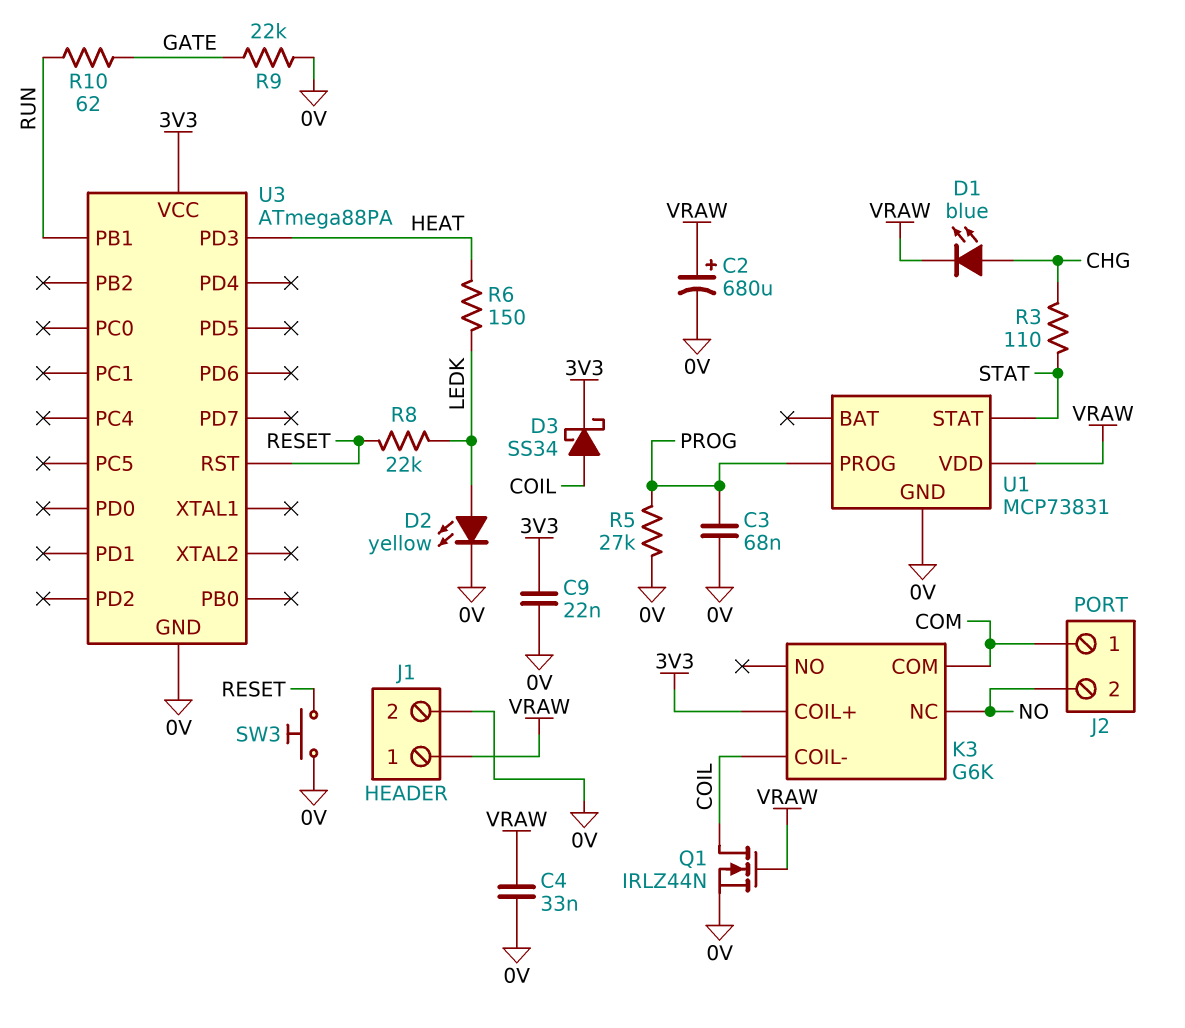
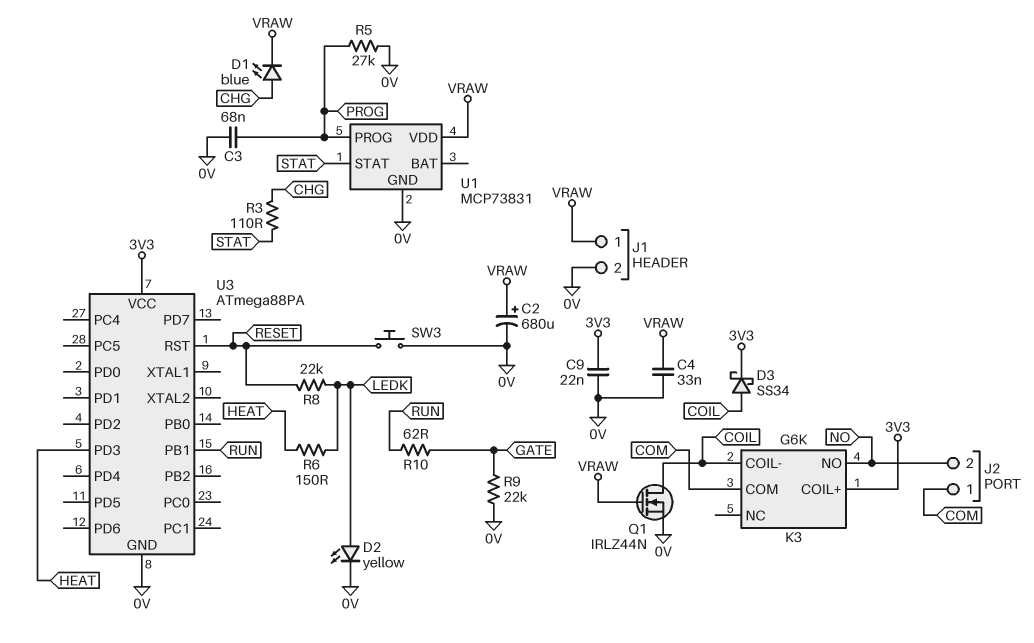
K3 pin NC: NO -> none
K3 pin NO: none -> NO

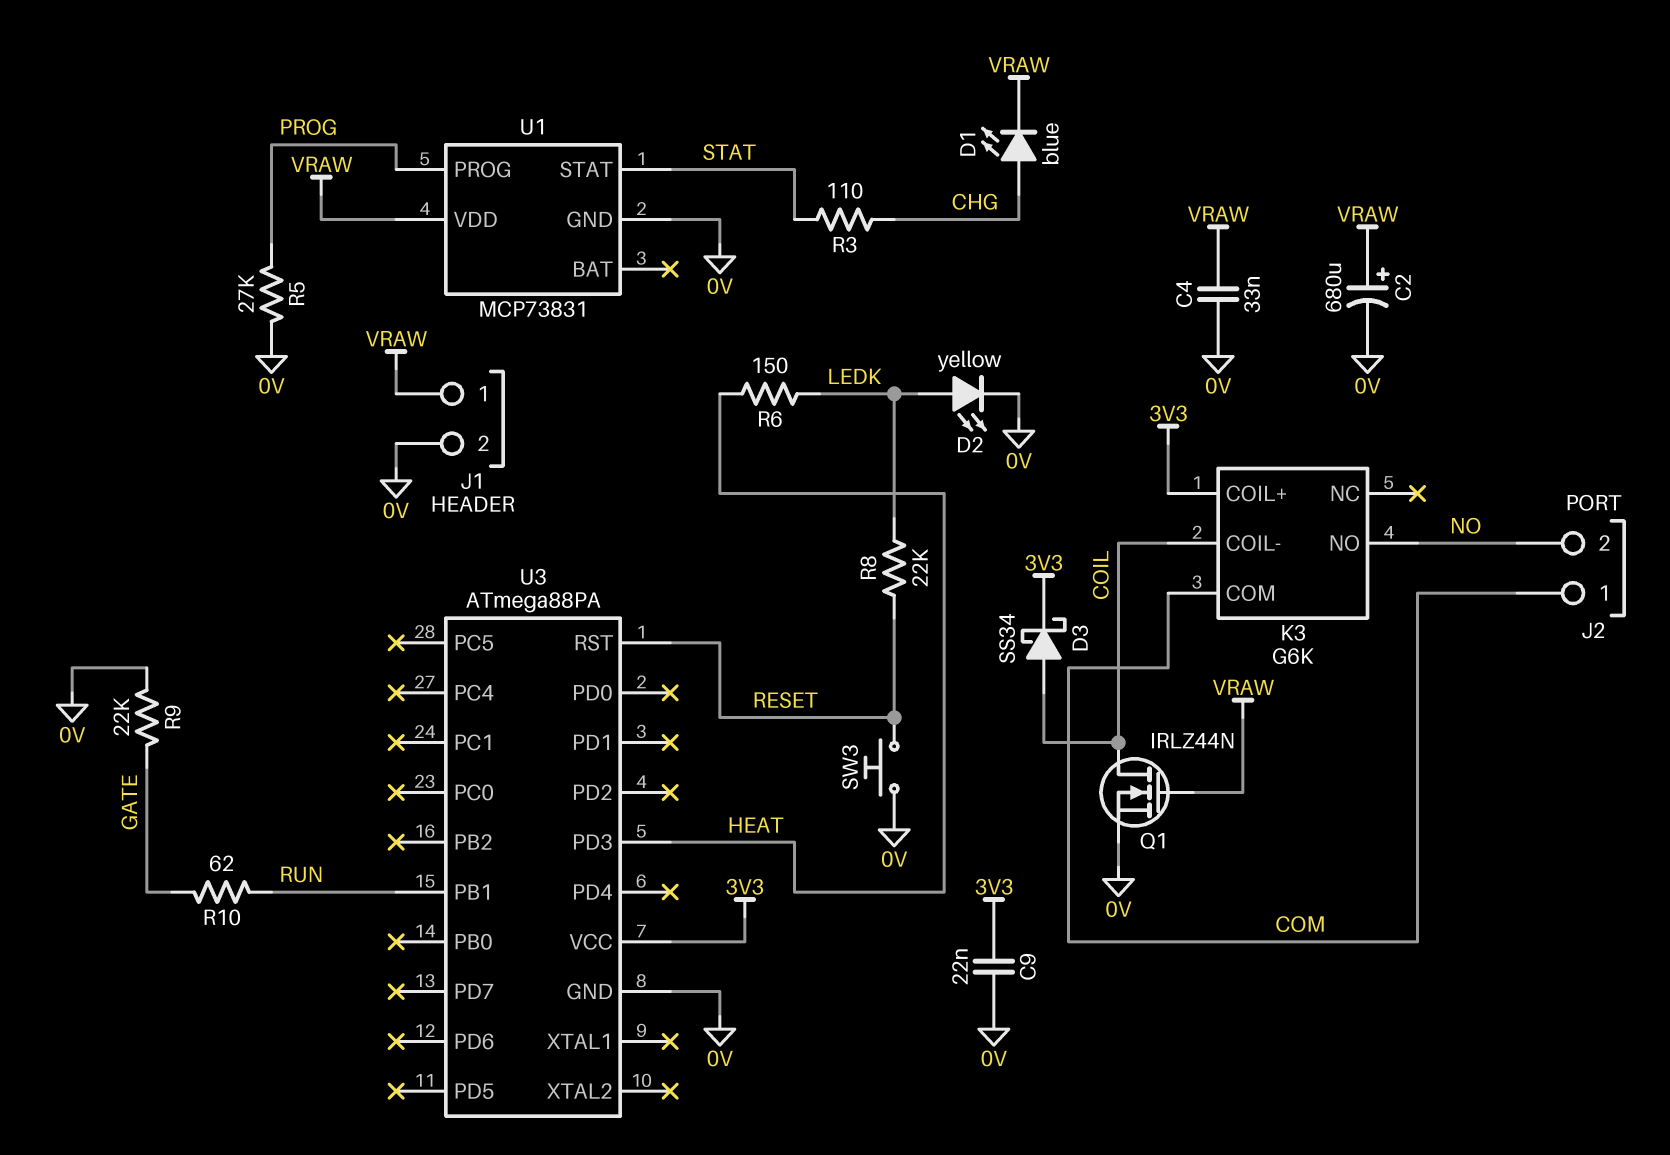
C3: 68nF (0V, PROG) -> none

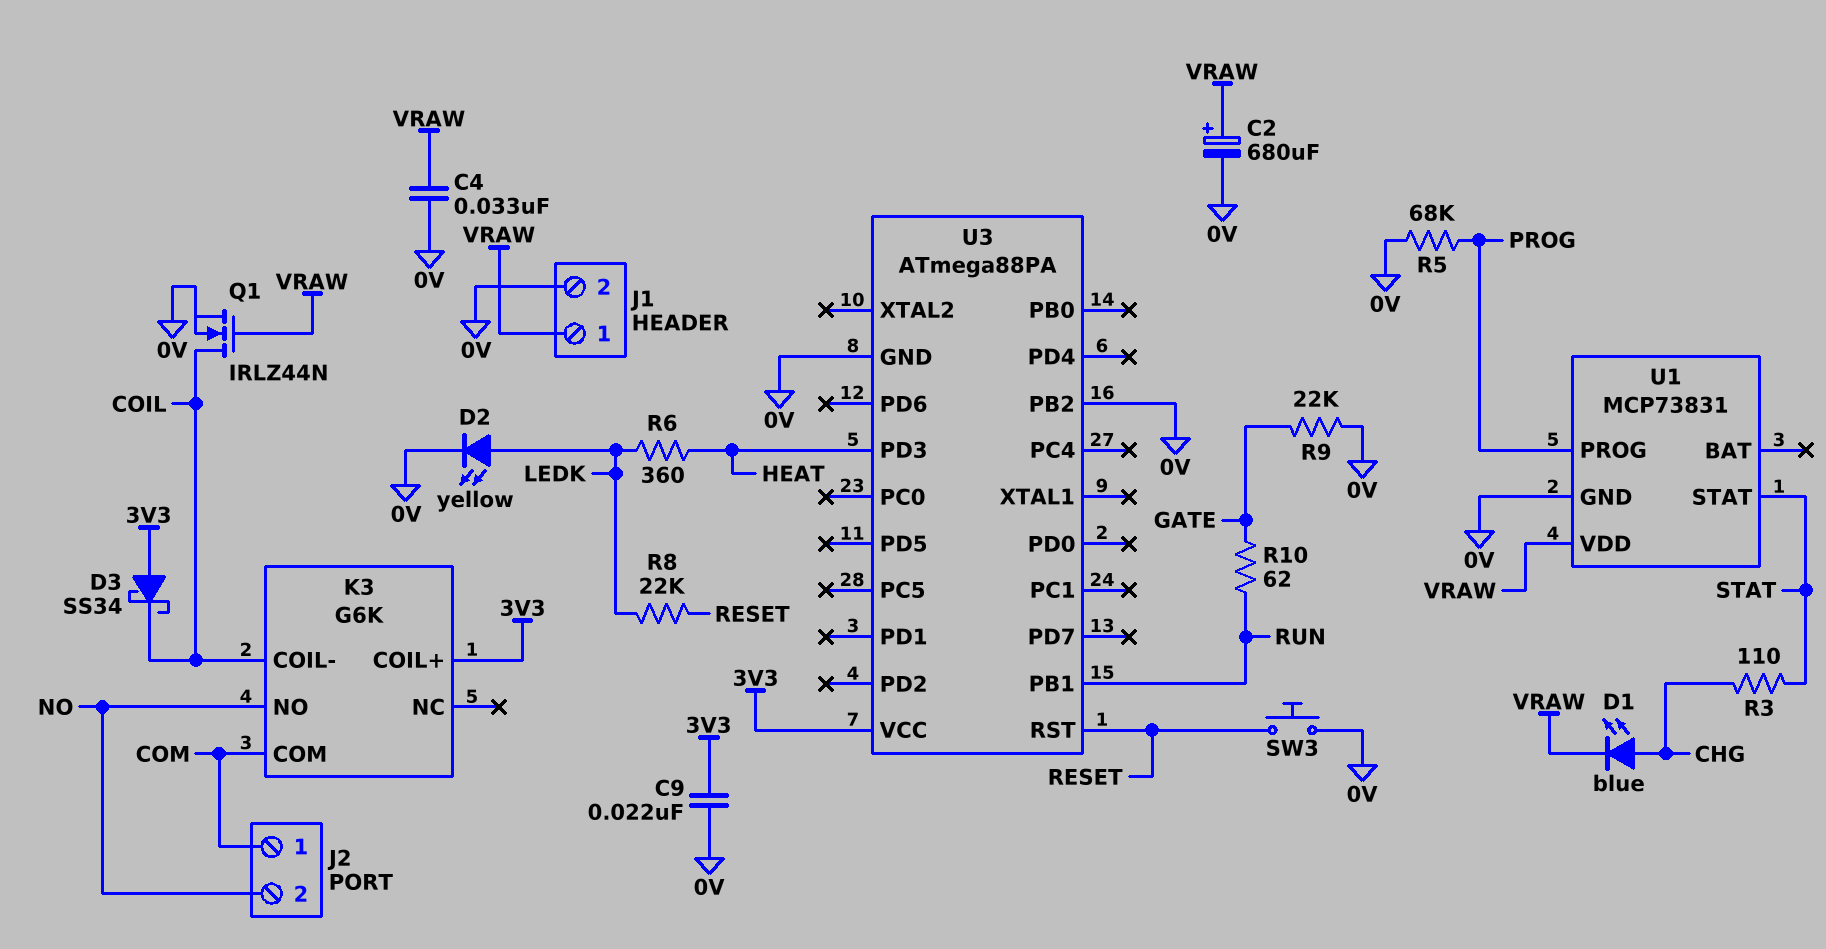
D3: schottky SS34 (A COIL, K 3V3) -> schottky SS34 (A 3V3, K COIL)
R5: 27k (0V, PROG) -> 68k (0V, PROG)
R6: 150 (HEAT, LEDK) -> 360 (HEAT, LEDK)
U3 pin PB2: none -> 0V

